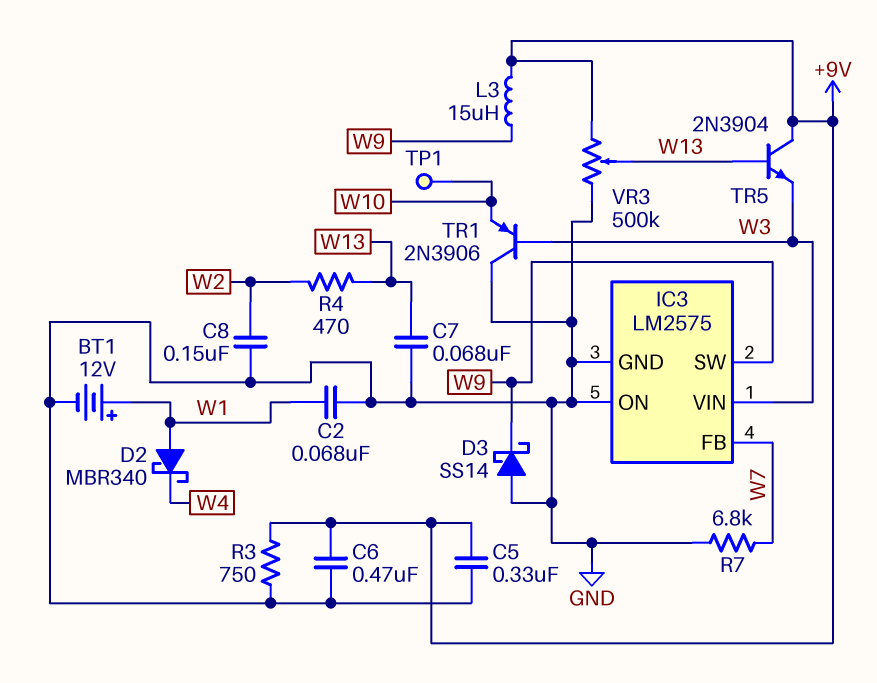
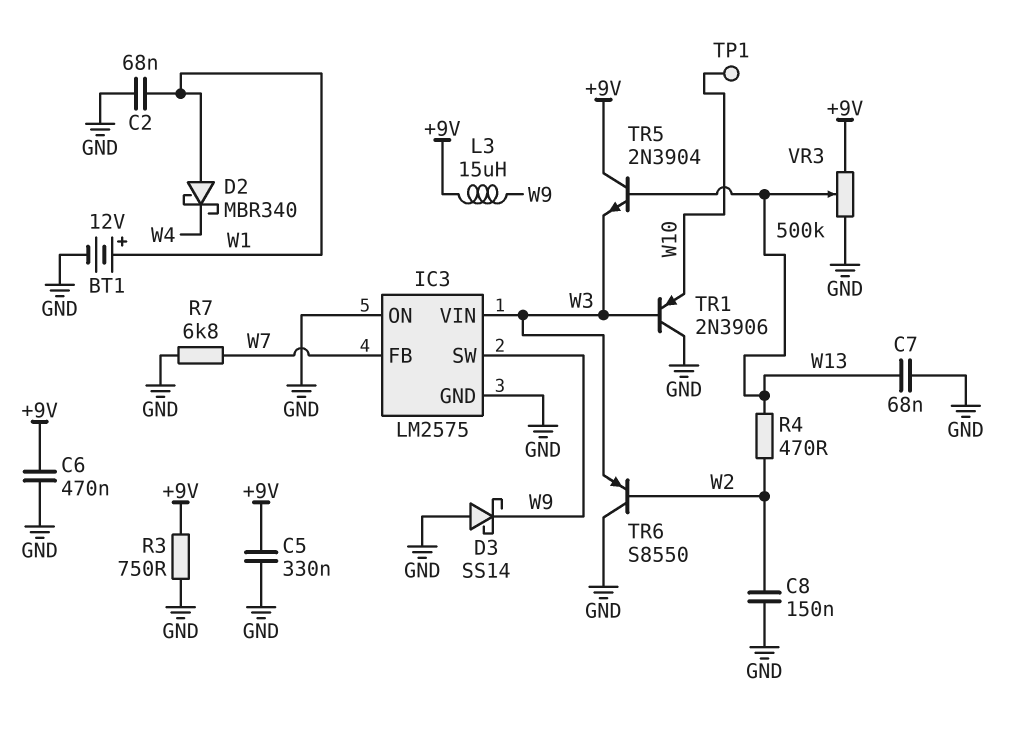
TR6: none -> PNP S8550 (B W2, C GND, E W3)

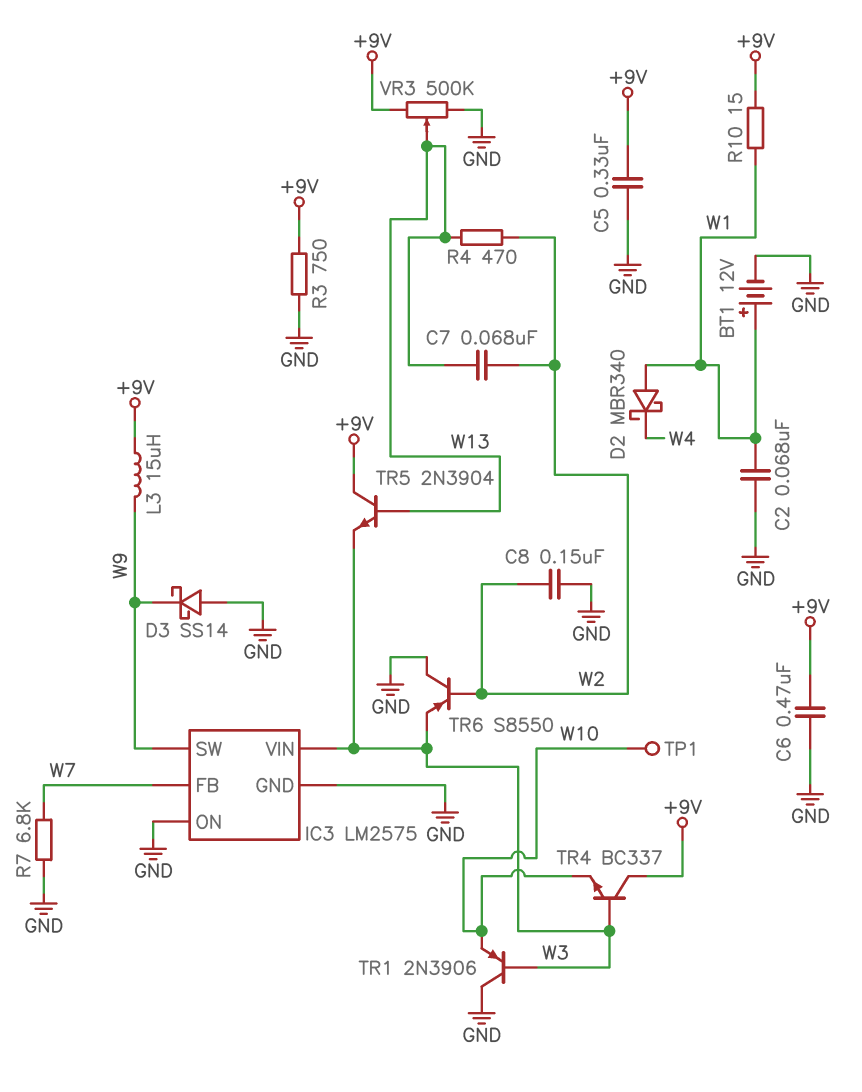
C7: 68nF (GND, W13) -> 68nF (W2, W13)
R10: none -> 15 (+9V, W1)
TR4: none -> NPN BC337 (B W3, C +9V, E W10)

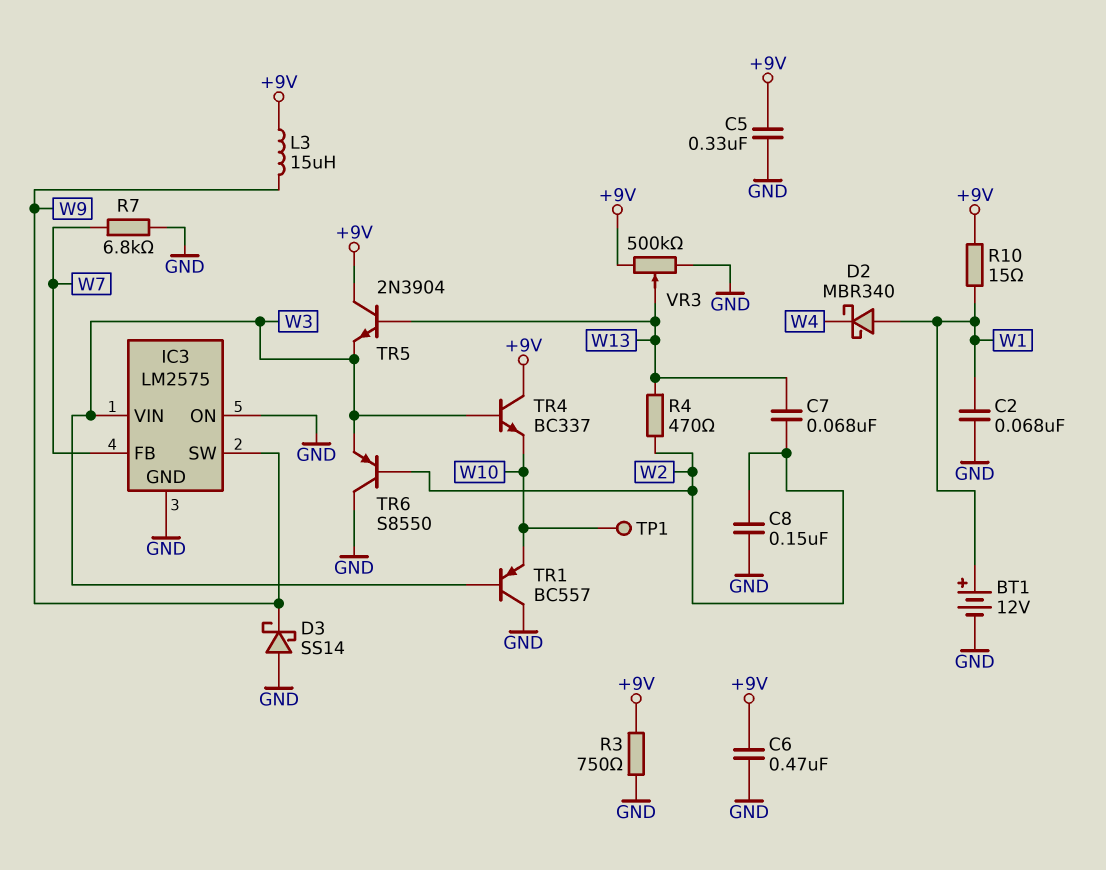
TR1: PNP 2N3906 (B W3, C GND, E W10) -> PNP BC557 (B W3, C GND, E W10)

